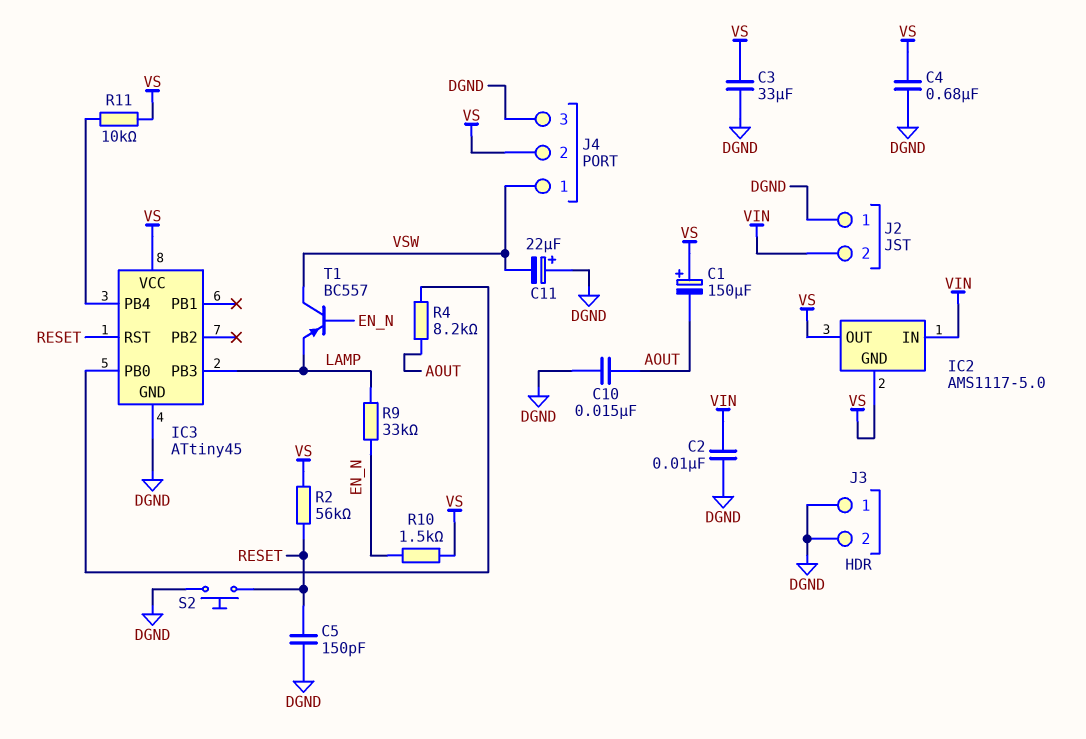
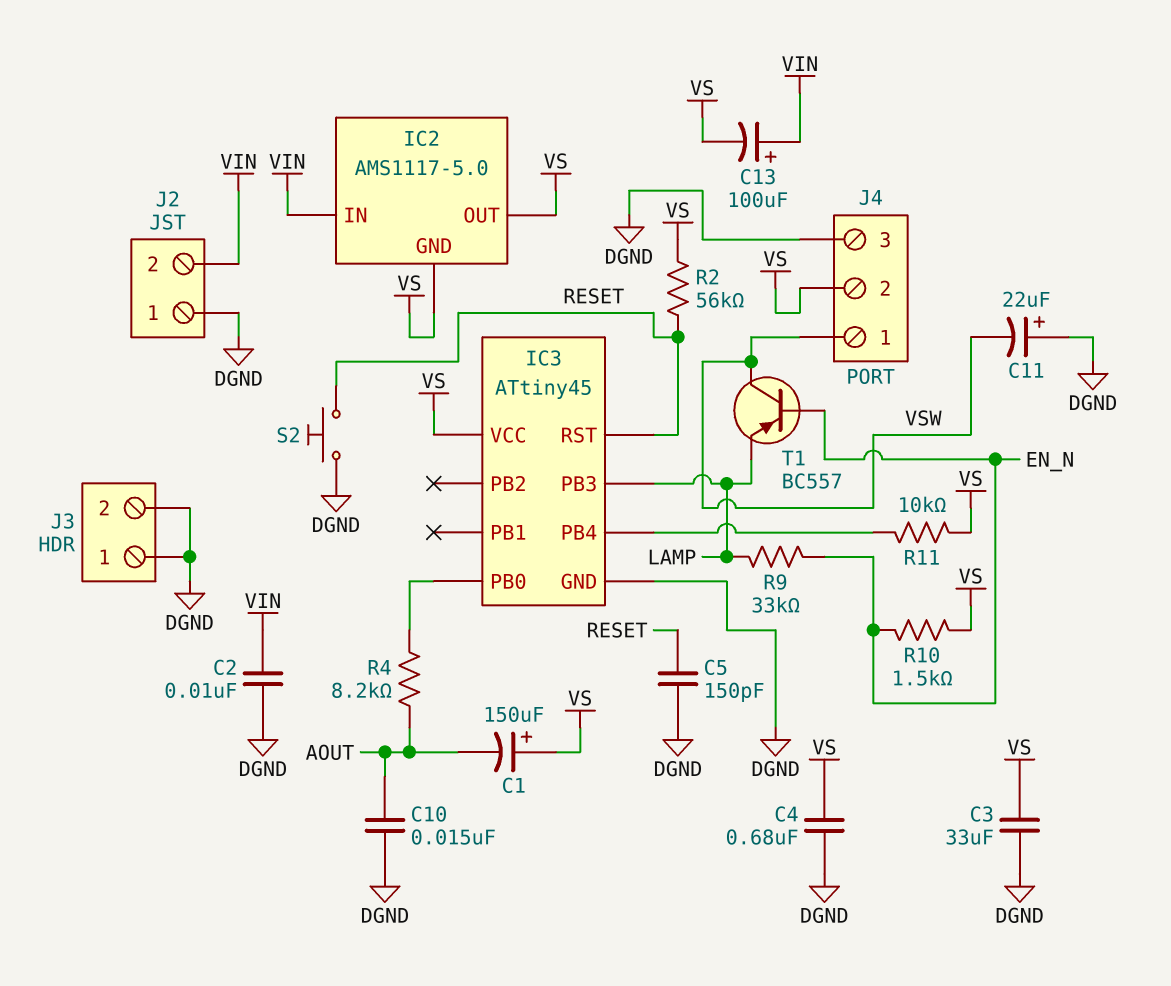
C13: none -> 100uF (plus VIN, minus VS)

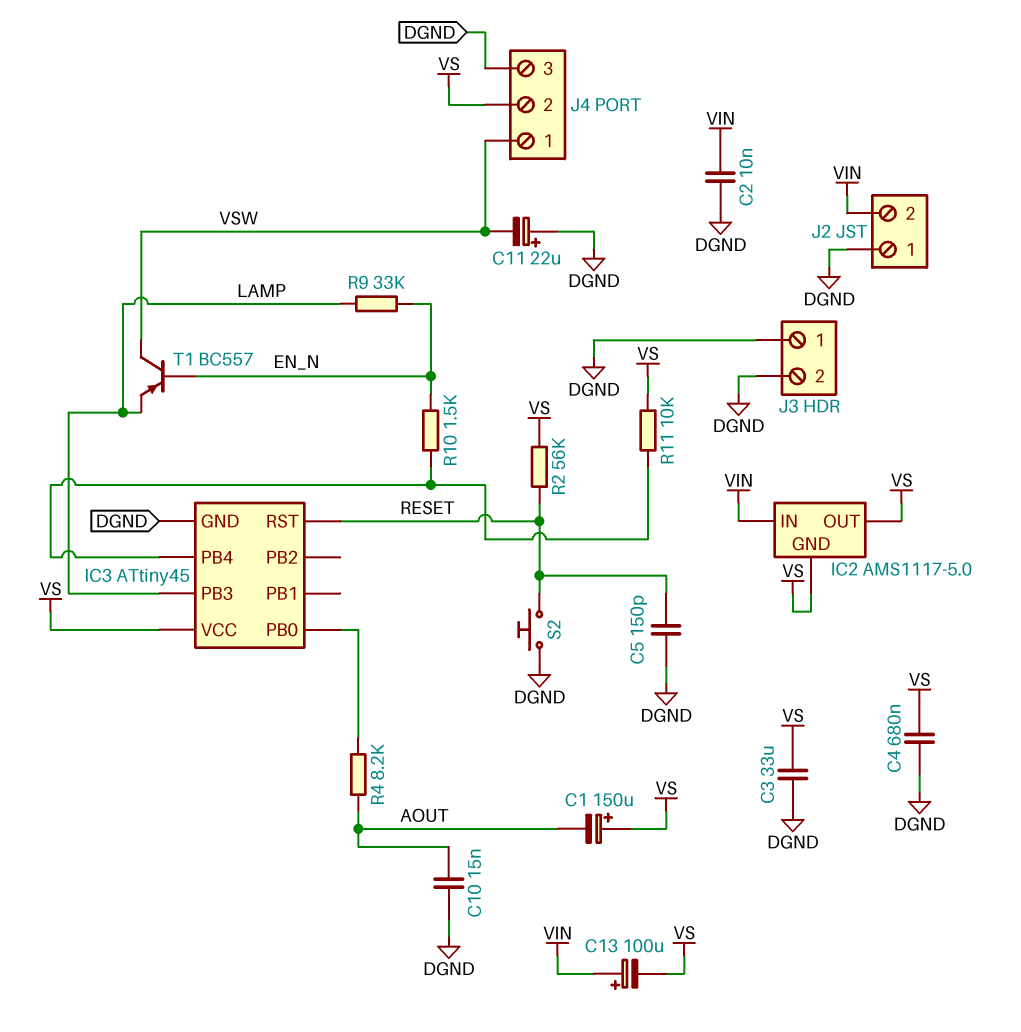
R10: 1.5k (EN_N, VS) -> 1.5k (EN_N, IC3/PB4)

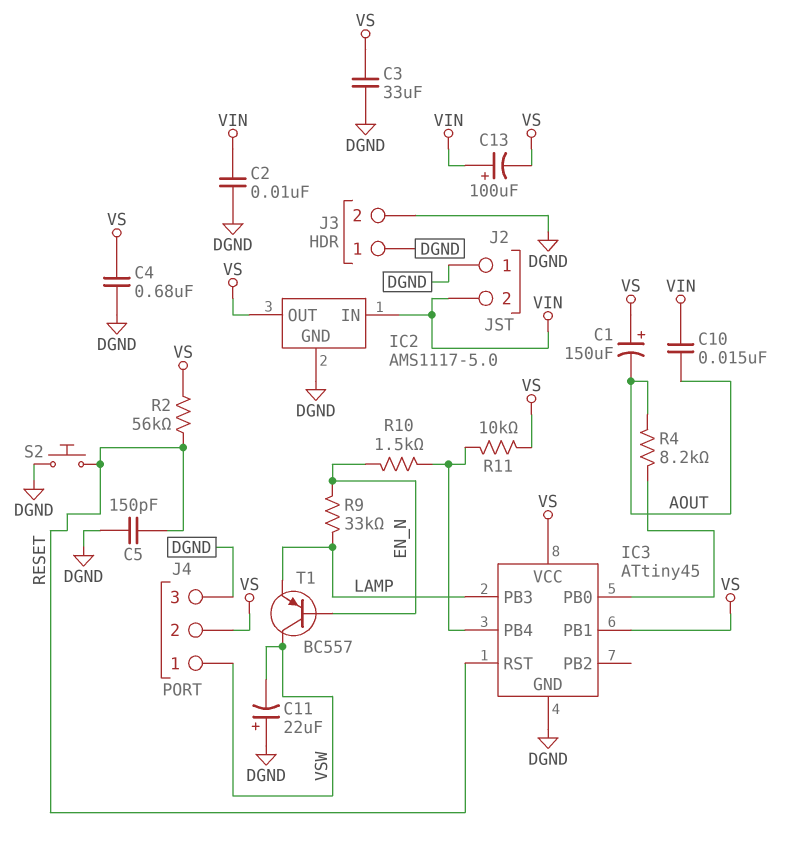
C10: 15nF (AOUT, DGND) -> 15nF (AOUT, VIN)
IC2 pin GND: VS -> DGND
IC3 pin PB1: none -> VS

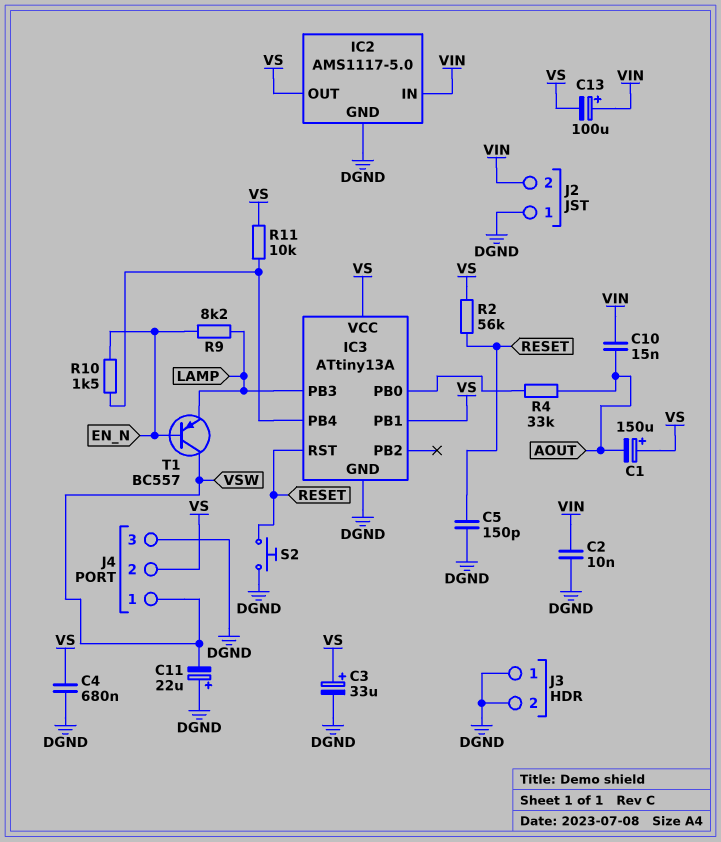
C3: 33uF (DGND, VS) -> 33uF (plus VS, minus DGND)
IC3: ATtiny45 -> ATtiny13A
R4: 8.2k (AOUT, IC3/PB0) -> 33k (AOUT, IC3/PB0)
R9: 33k (EN_N, LAMP) -> 8.2k (EN_N, LAMP)

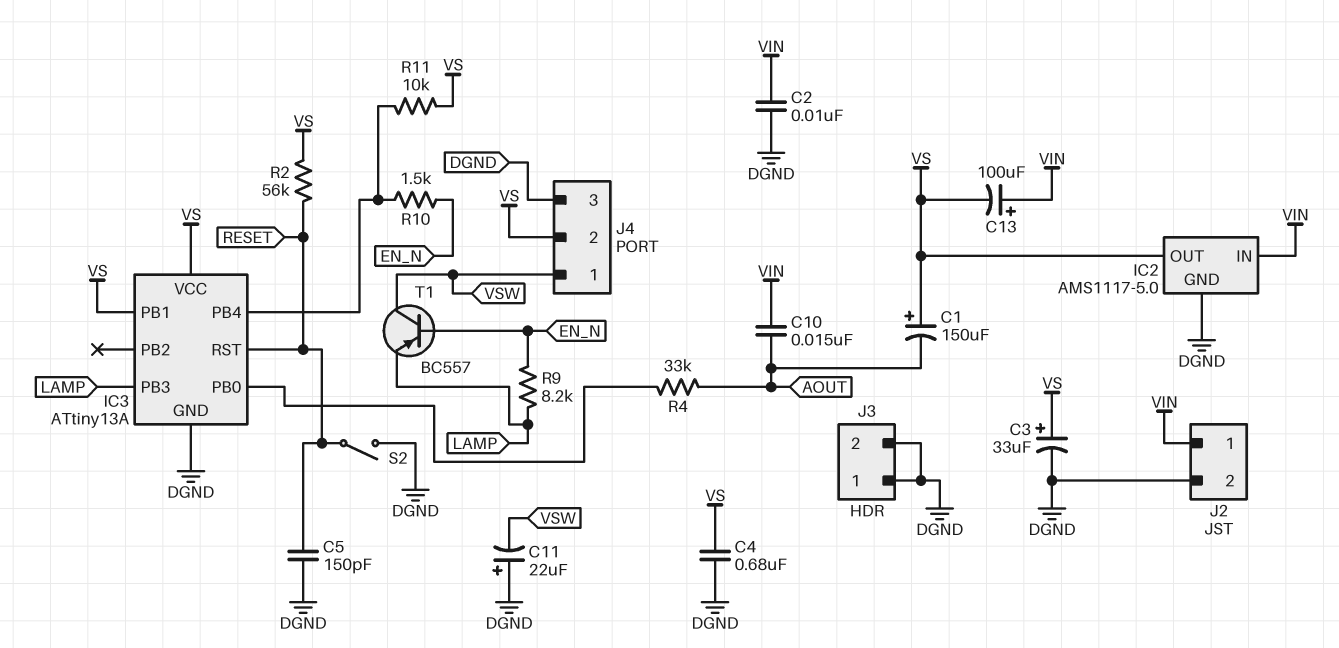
J2 pin 1: DGND -> VIN
J2 pin 2: VIN -> DGND
S2: button (DGND, RESET) -> switch (DGND, RESET)

